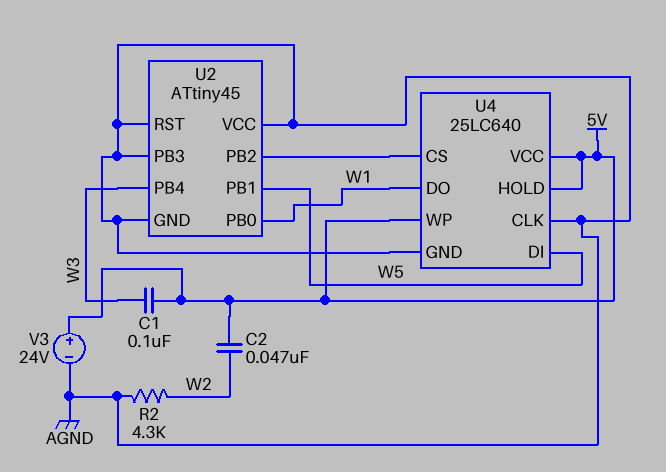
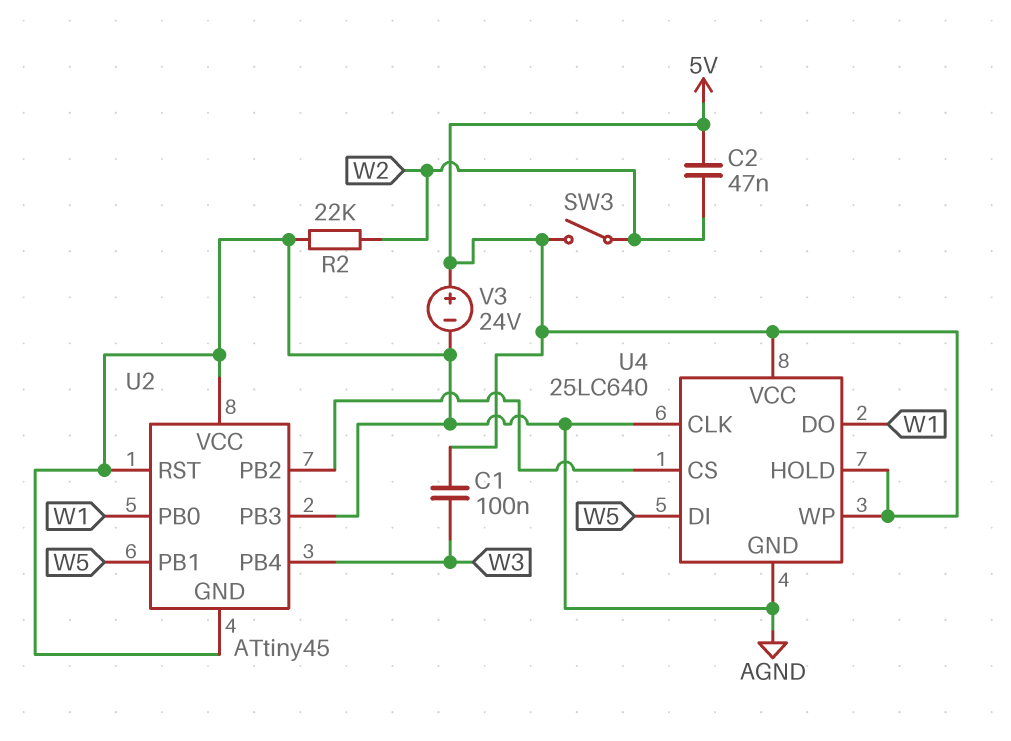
R2: 4.3k (AGND, W2) -> 22k (AGND, W2)
SW3: none -> switch (5V, W2)

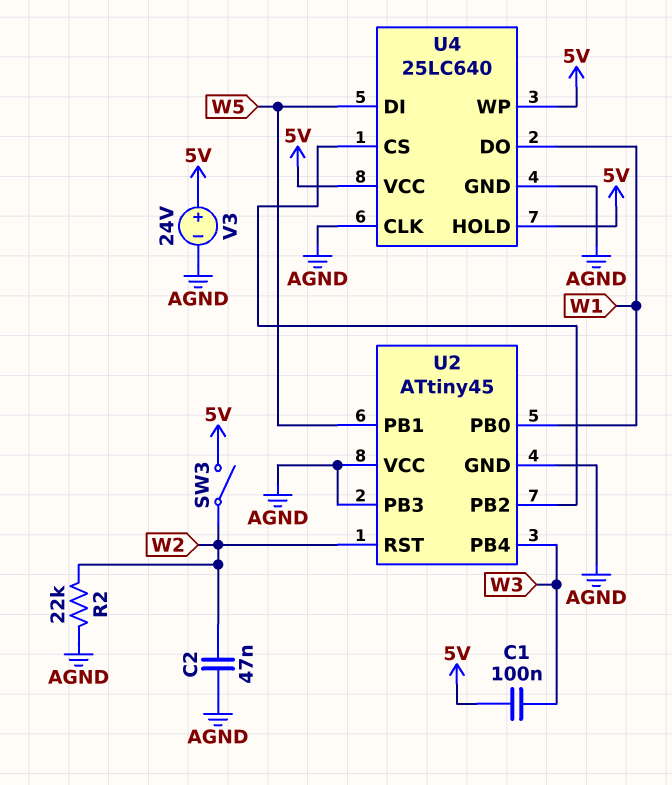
C2: 47nF (5V, W2) -> 47nF (AGND, W2)
U2 pin RST: AGND -> W2

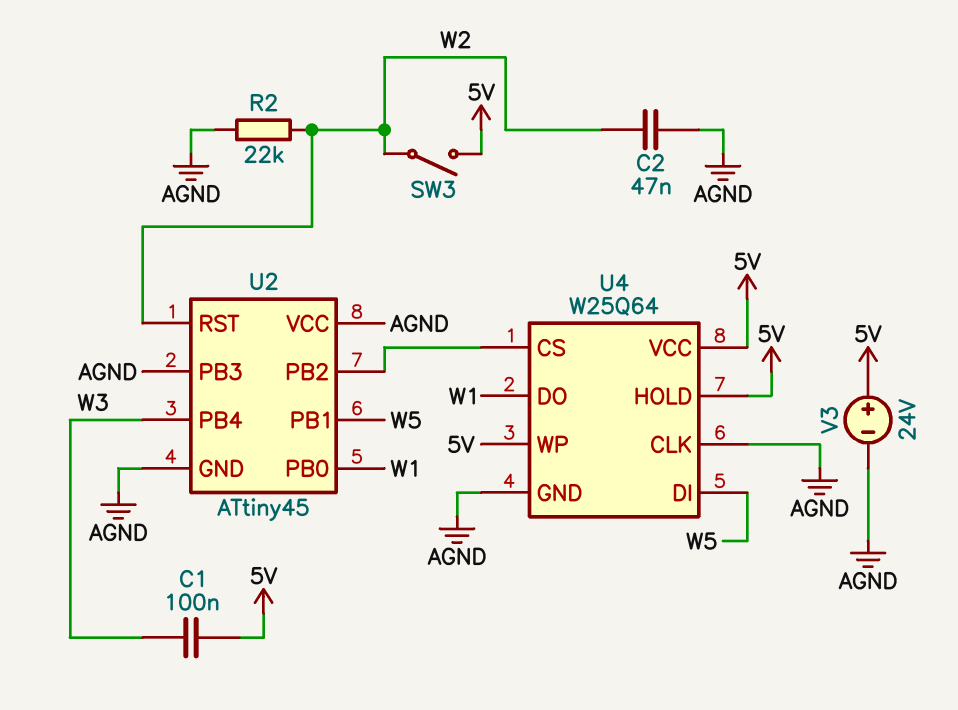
U4: 25LC640 -> W25Q64

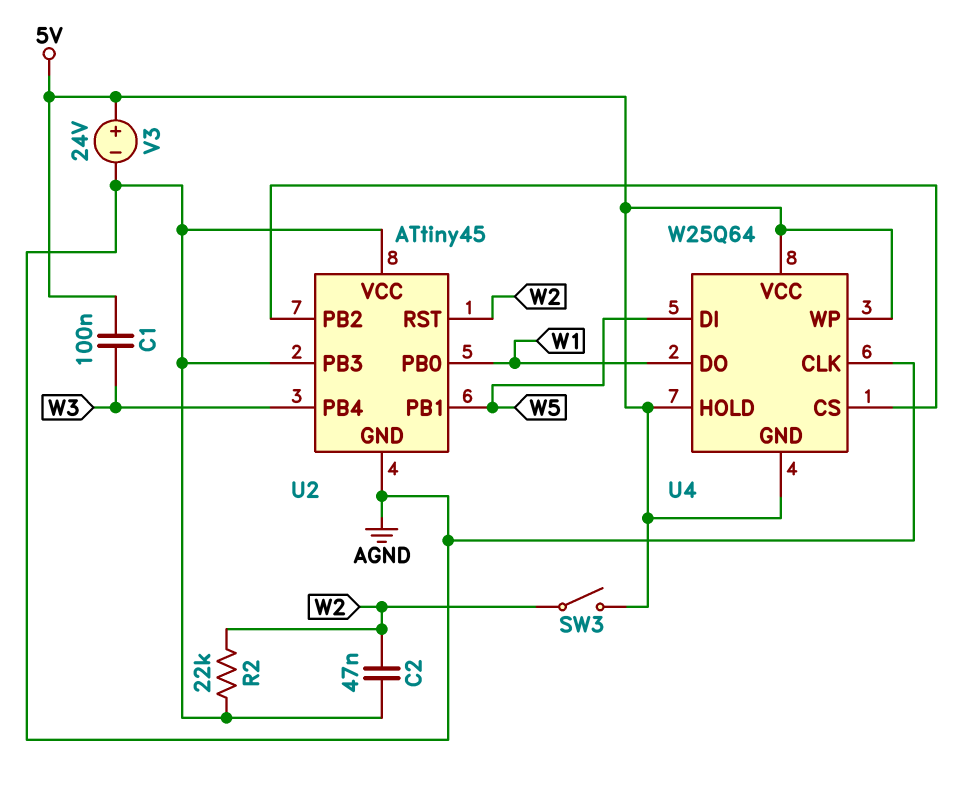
U4 pin GND: AGND -> 5V

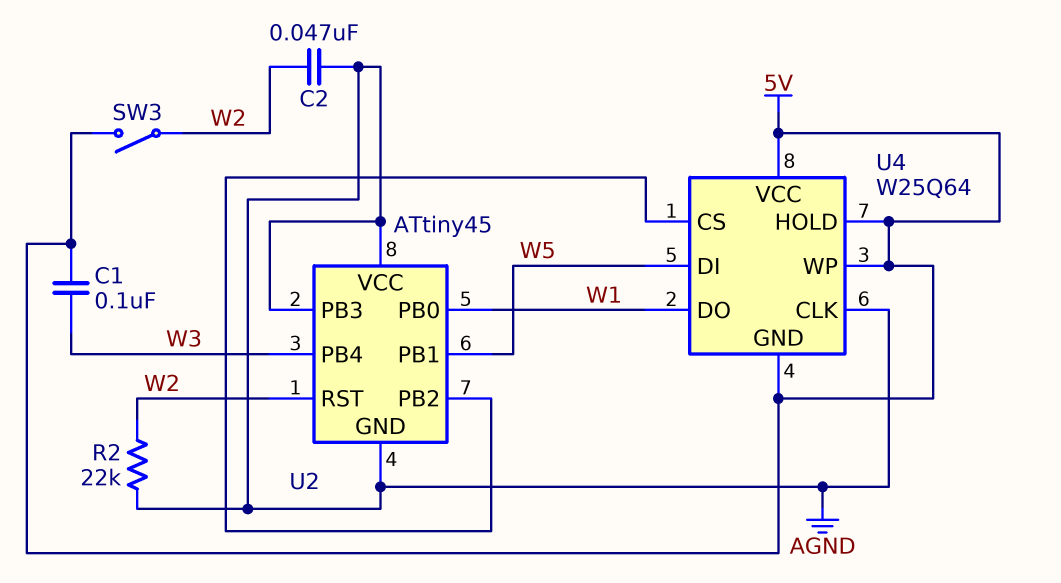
V3: 24V (plus 5V, minus AGND) -> none

